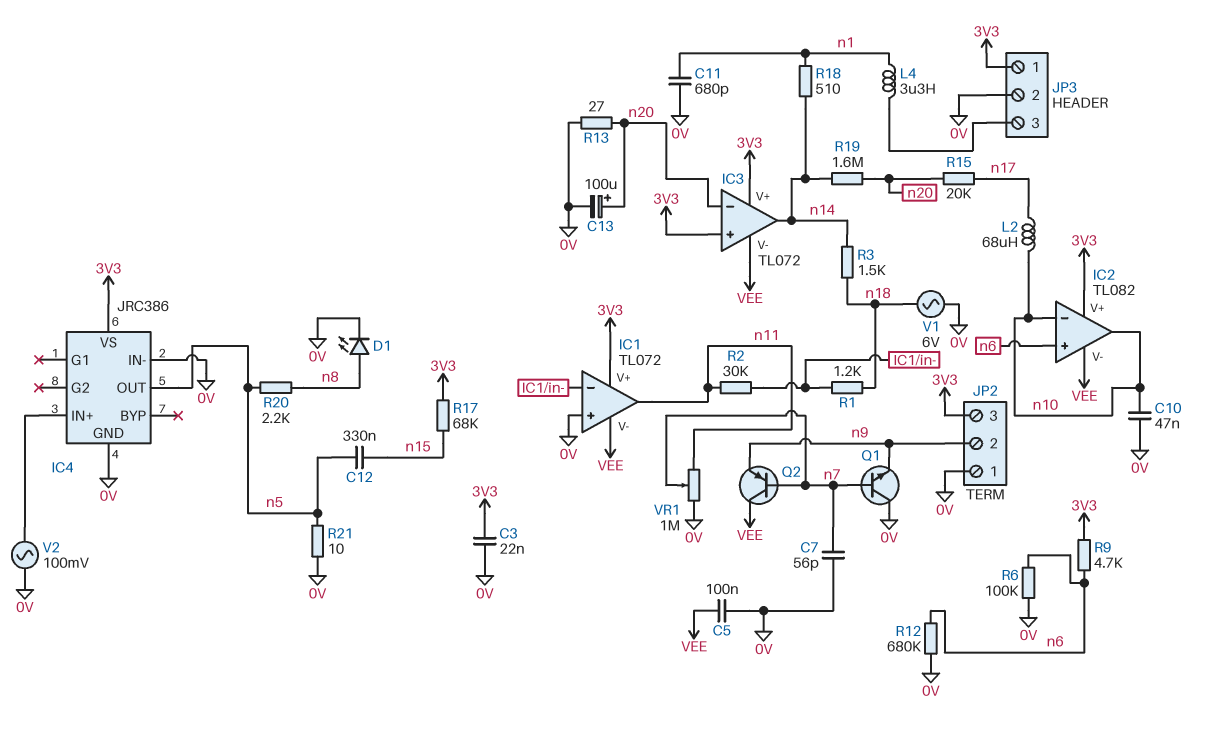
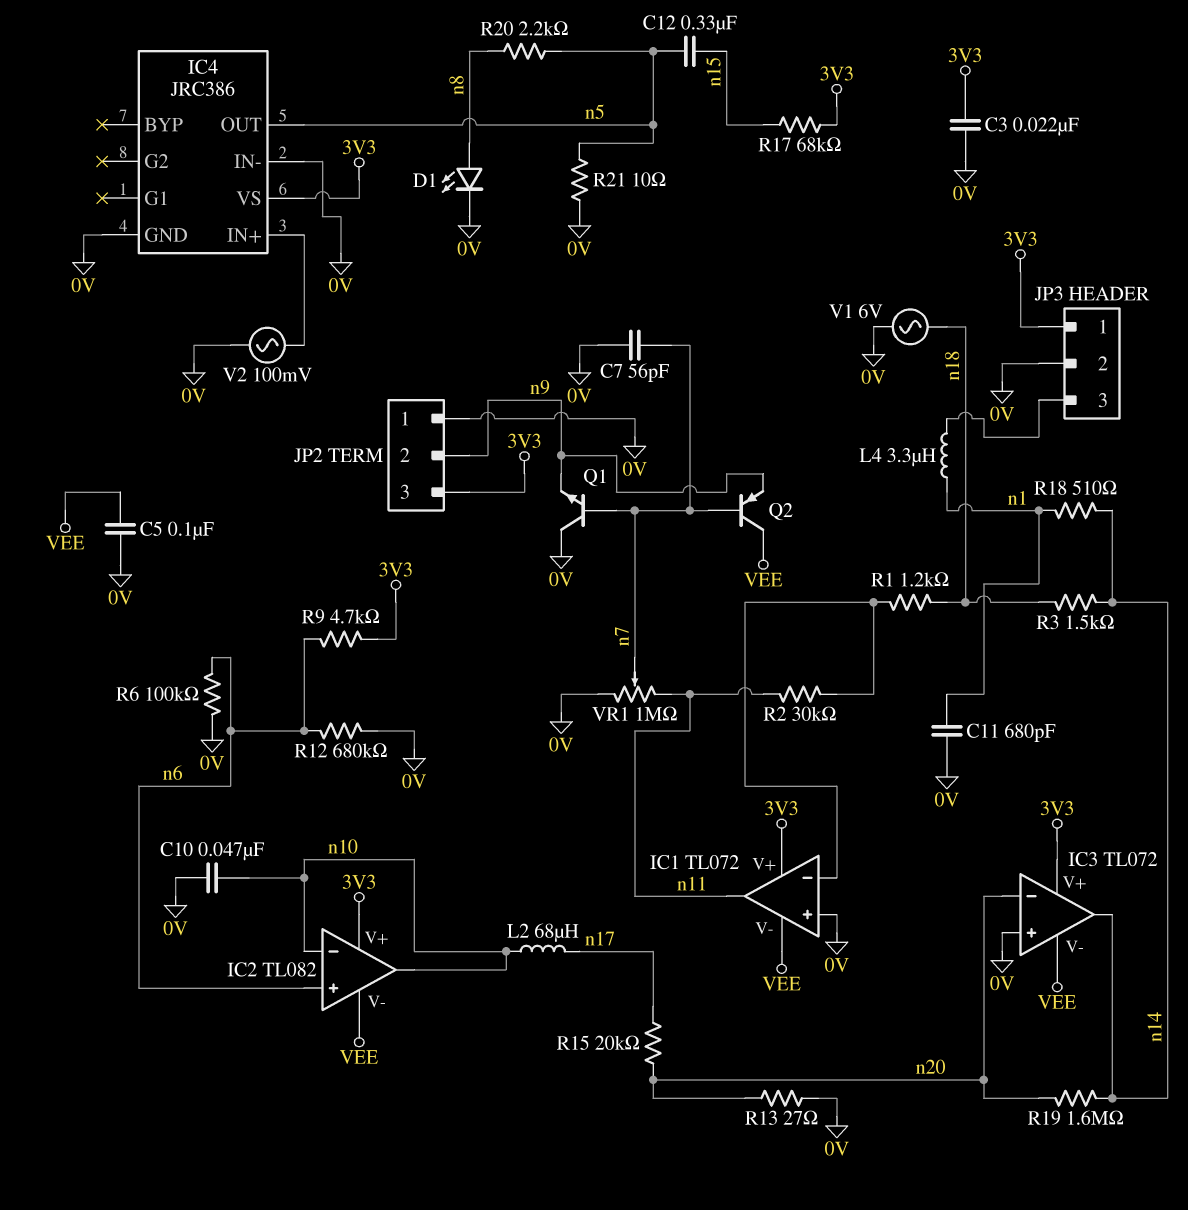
C13: 100uF (plus n20, minus 0V) -> none
IC3 pin in+: 3V3 -> 0V

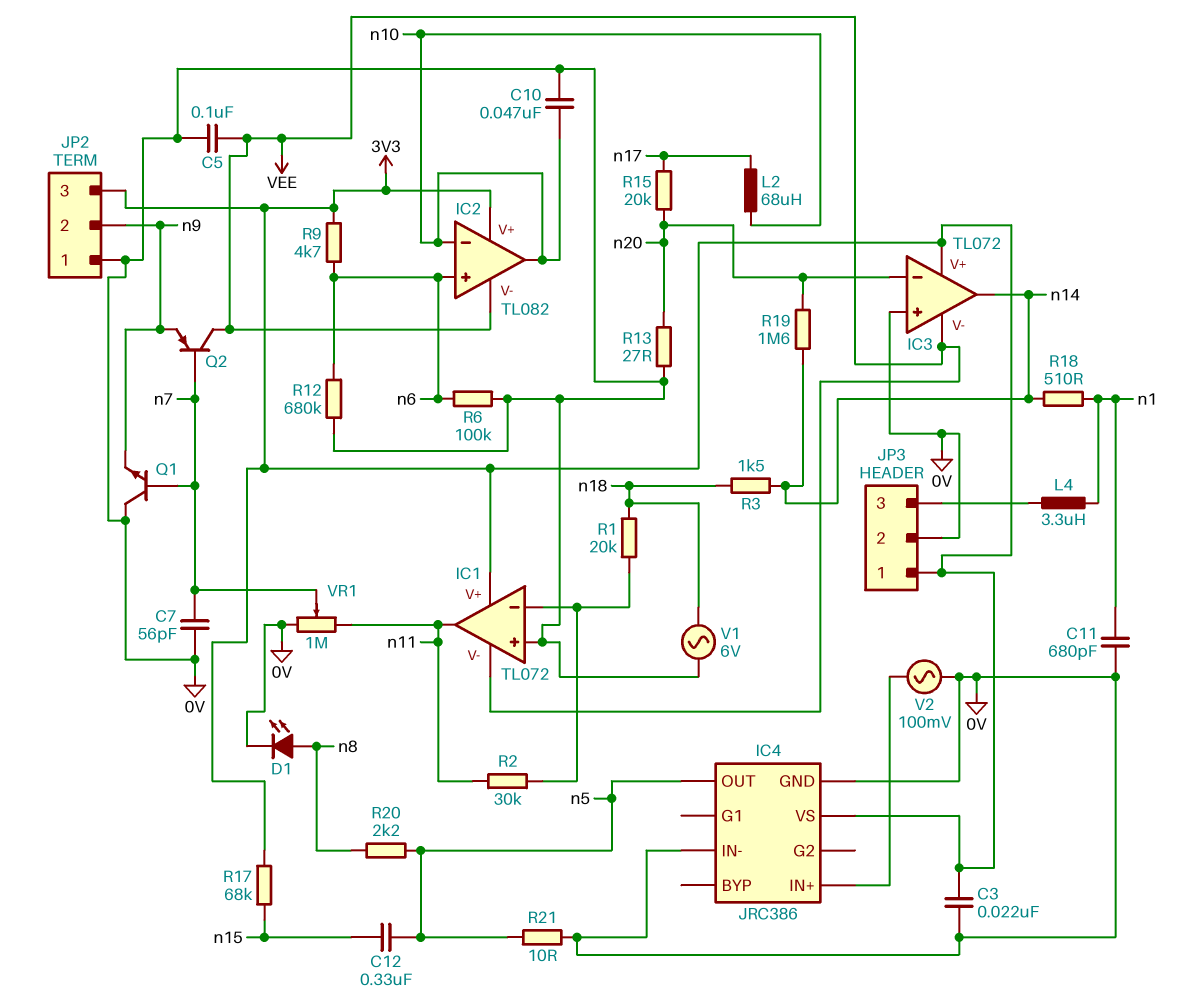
R1: 1.2k (IC1/in-, n18) -> 20k (IC1/in-, n18)

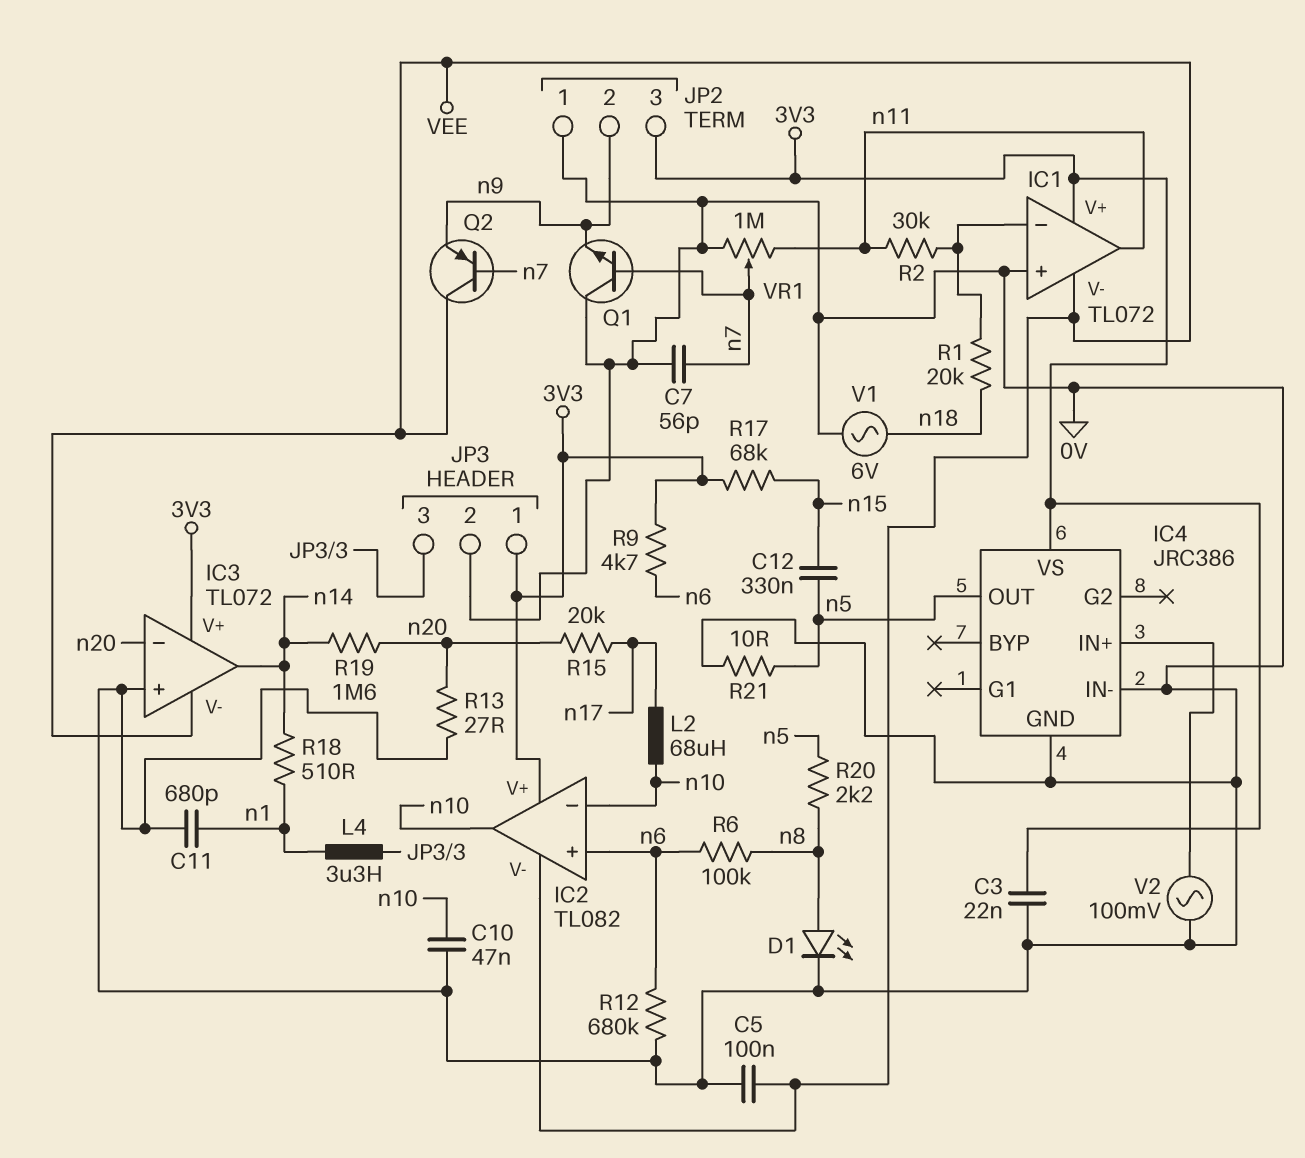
R3: 1.5k (n14, n18) -> none
R6: 100k (0V, n6) -> 100k (n6, n8)

